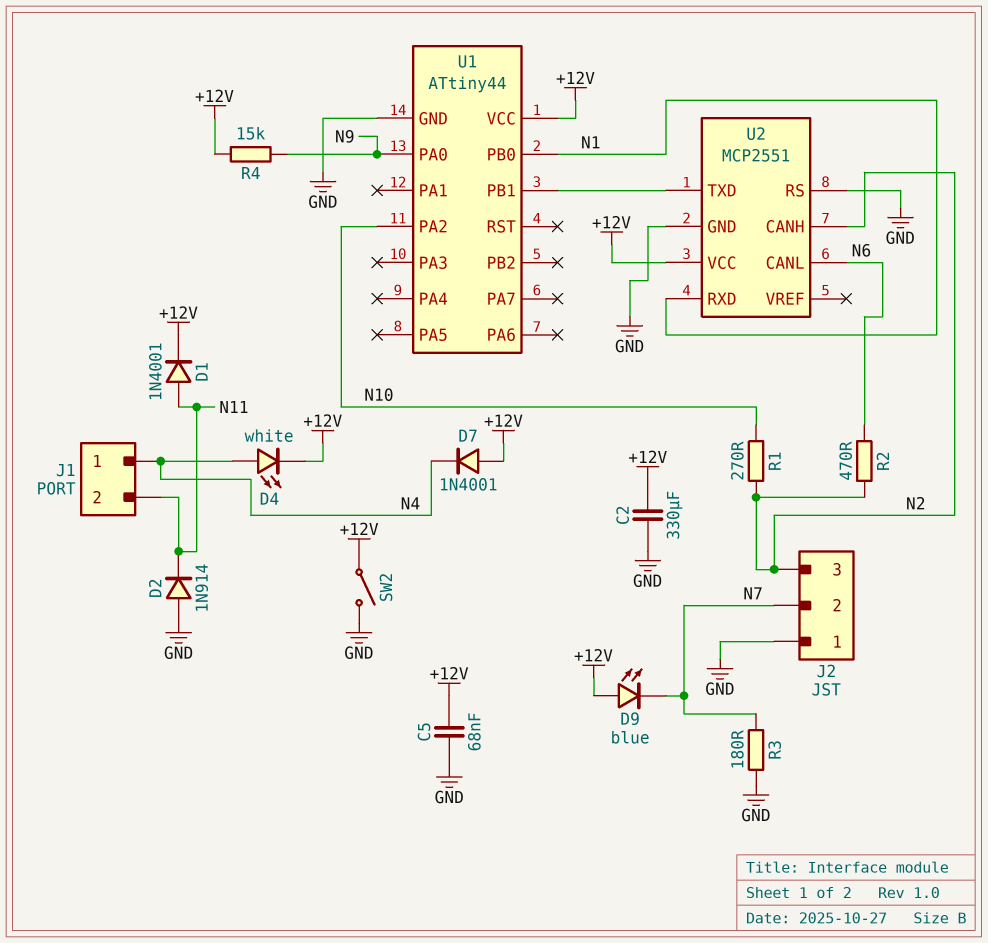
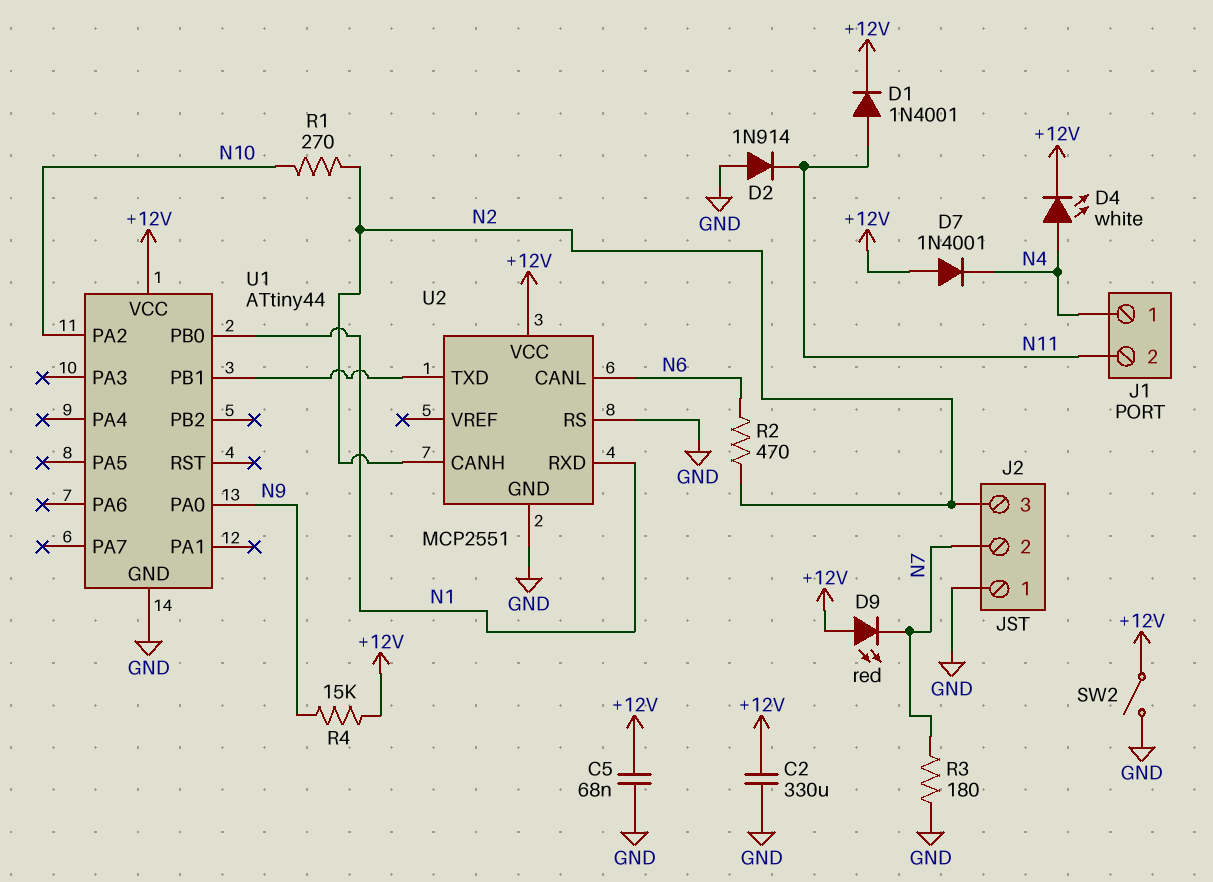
D9: LED blue (A +12V, K N7) -> LED red (A +12V, K N7)

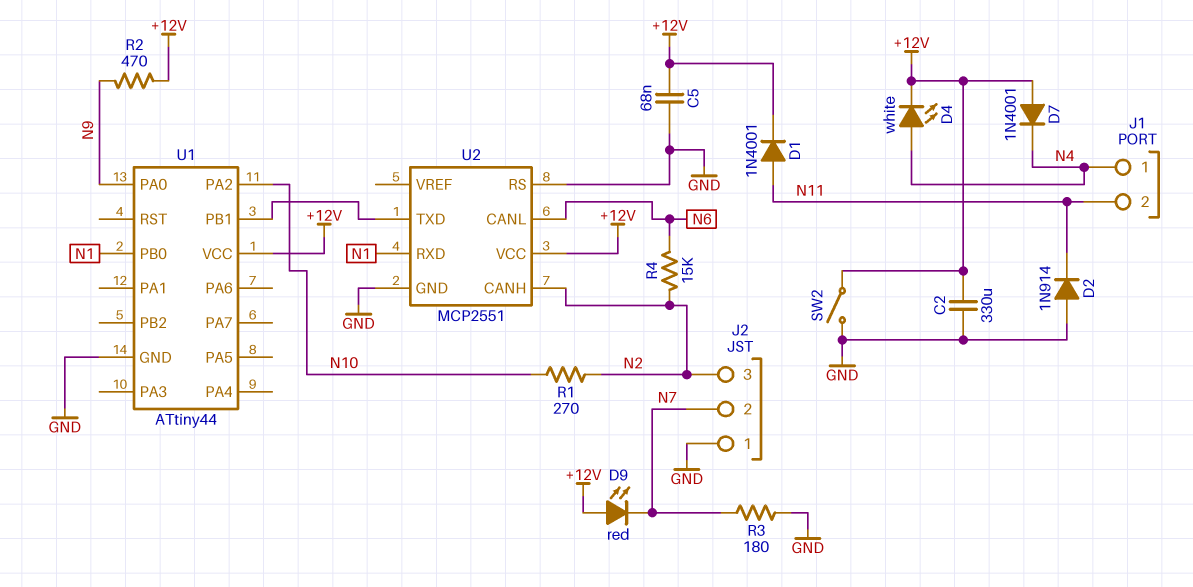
R2: 470 (N2, N6) -> 470 (+12V, N9)
R4: 15k (+12V, N9) -> 15k (N2, N6)

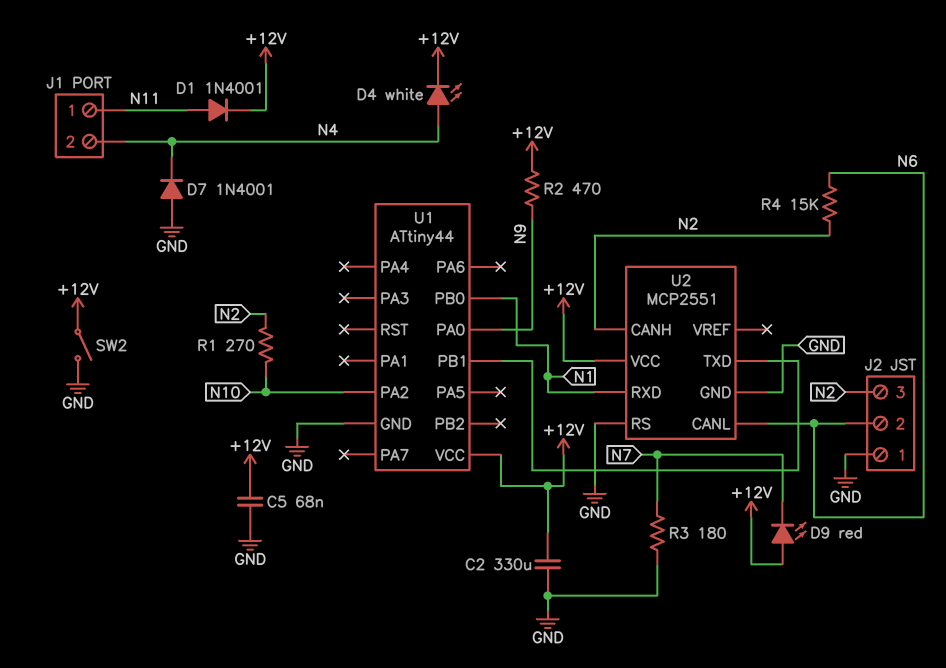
D2: diode 1N914 (A GND, K N11) -> none
D7: diode 1N4001 (A +12V, K N4) -> diode 1N4001 (A GND, K N4)
J1 pin 1: N4 -> N11
J1 pin 2: N11 -> N4
J2 pin 2: N7 -> N6

